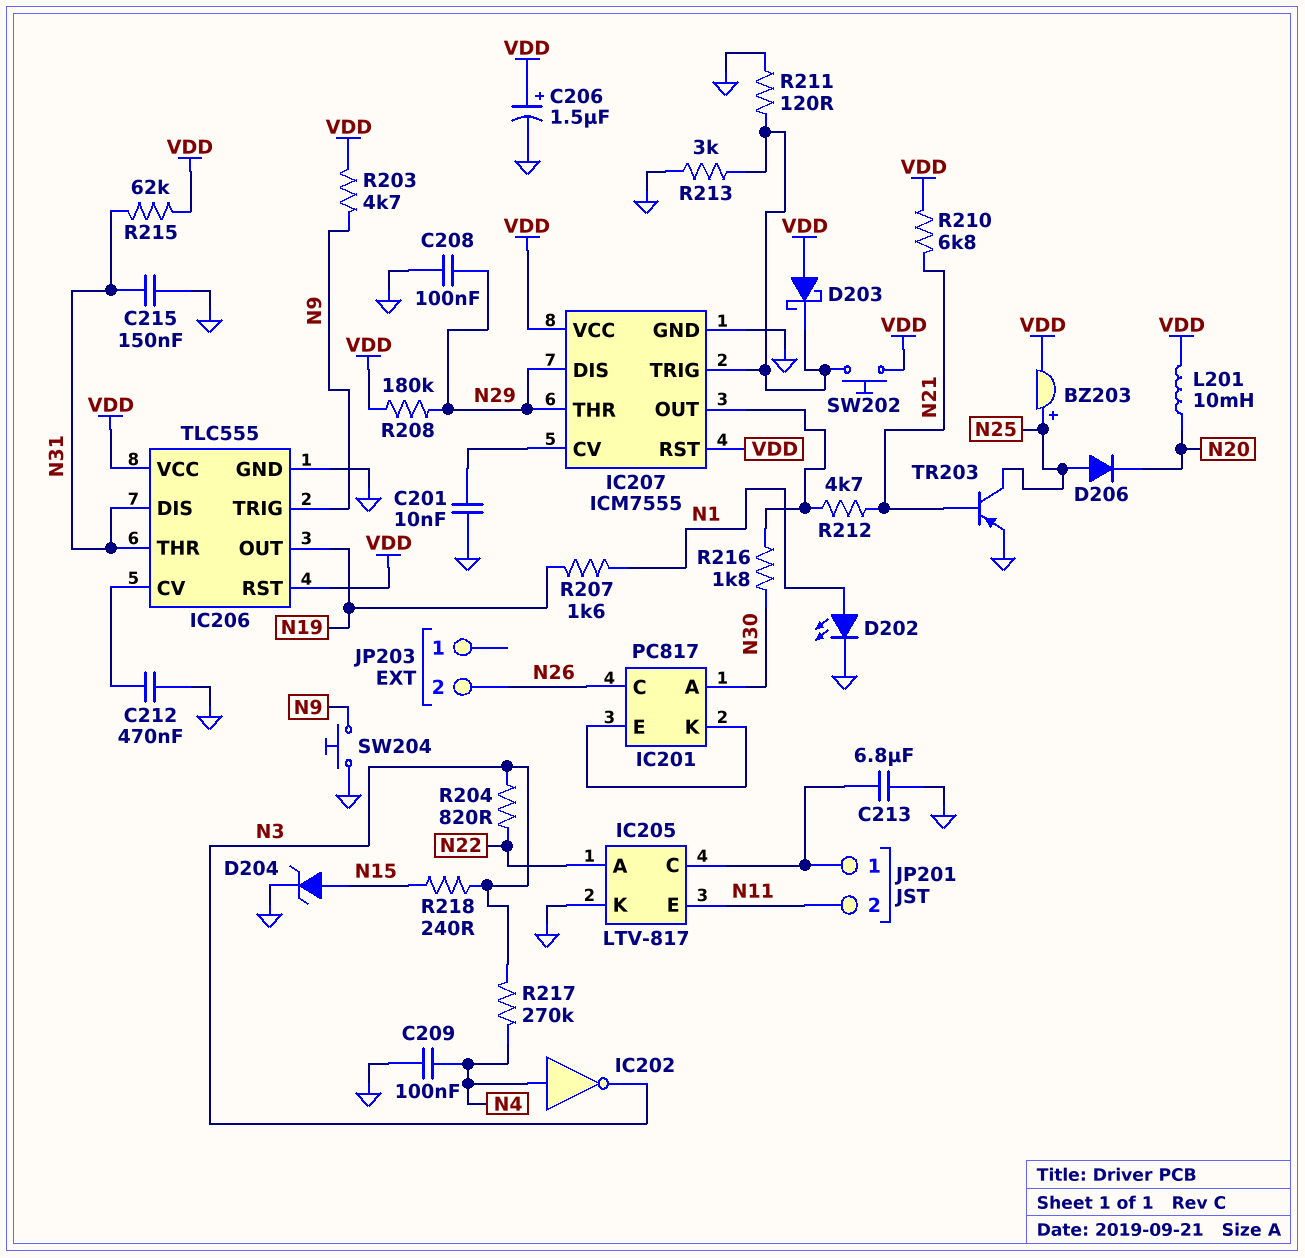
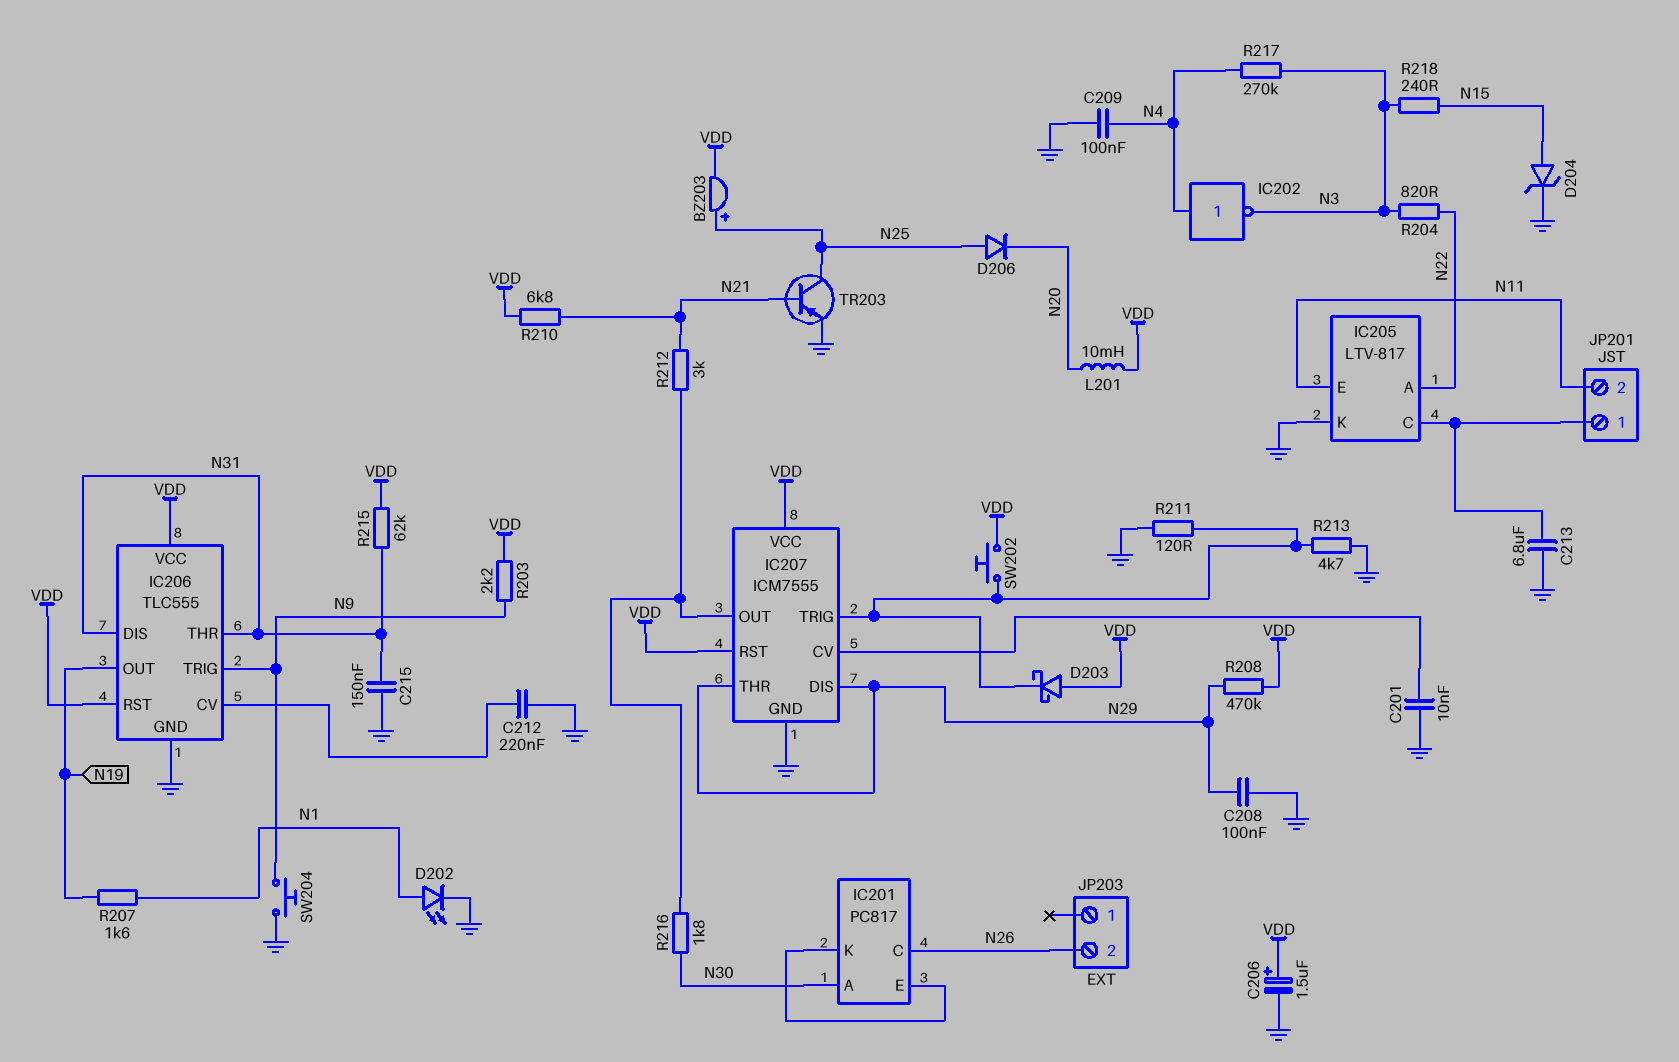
C212: 470nF (GND, IC206/CV) -> 220nF (GND, IC206/CV)
R203: 4.7k (N9, VDD) -> 2.2k (N9, VDD)
R208: 180k (N29, VDD) -> 470k (N29, VDD)
R212: 4.7k (IC207/OUT, N21) -> 3k (IC207/OUT, N21)
R213: 3k (GND, IC207/TRIG) -> 4.7k (GND, IC207/TRIG)

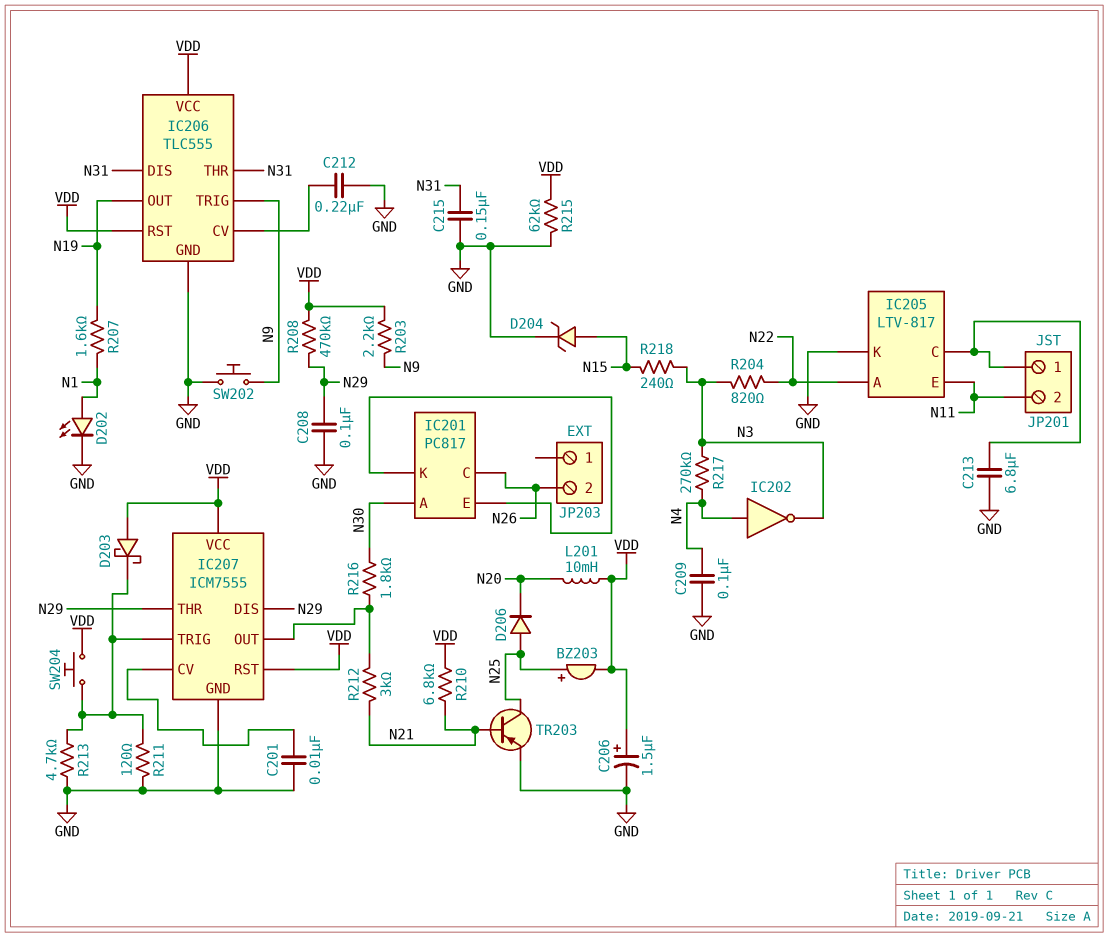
R215: 62k (N31, VDD) -> 62k (GND, VDD)
SW202: button (IC207/TRIG, VDD) -> button (GND, N9)
SW204: button (GND, N9) -> button (IC207/TRIG, VDD)

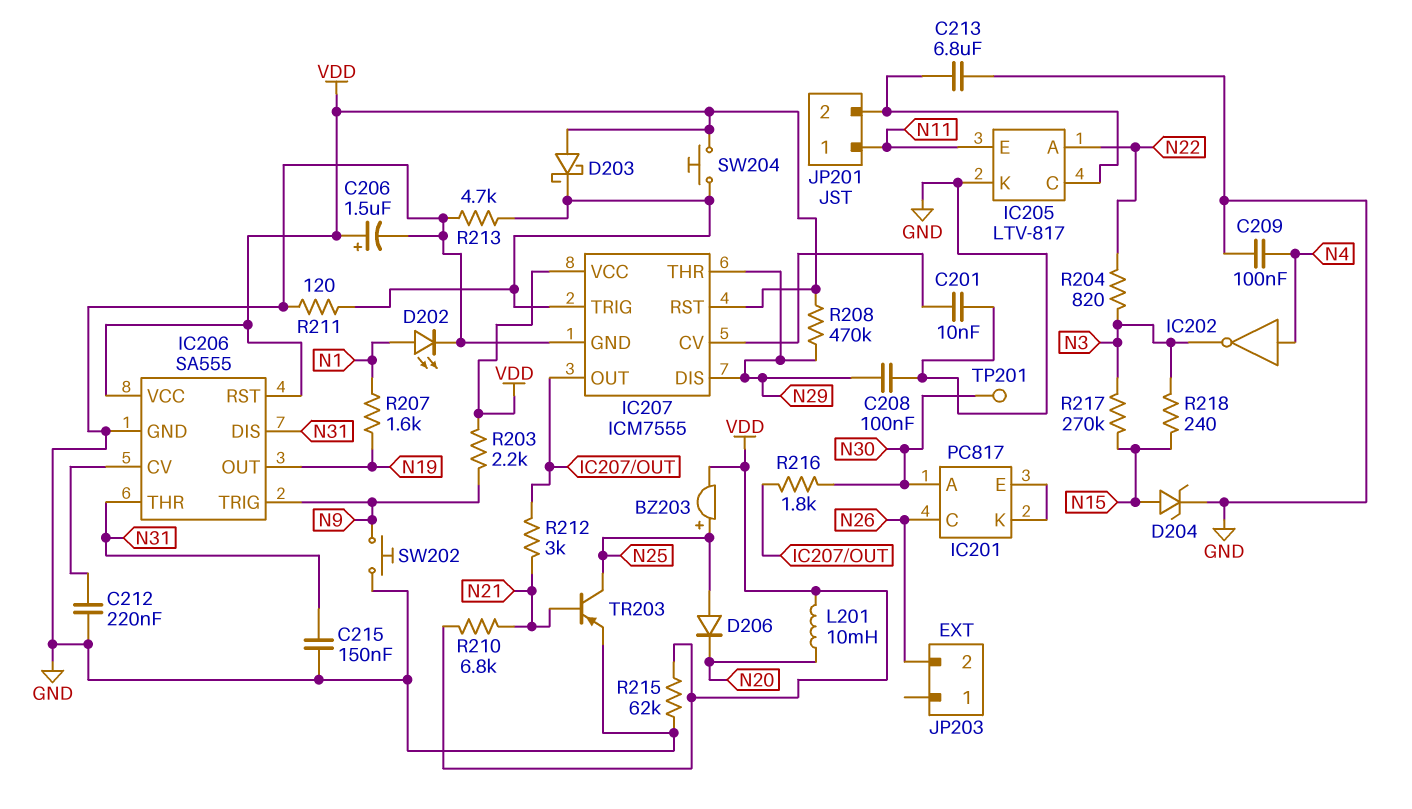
IC206: TLC555 -> SA555
JP201 pin 1: IC205/C -> N11
JP201 pin 2: N11 -> IC205/C
R217: 270k (N3, N4) -> 270k (N3, N15)
TP201: none -> test point (N30)

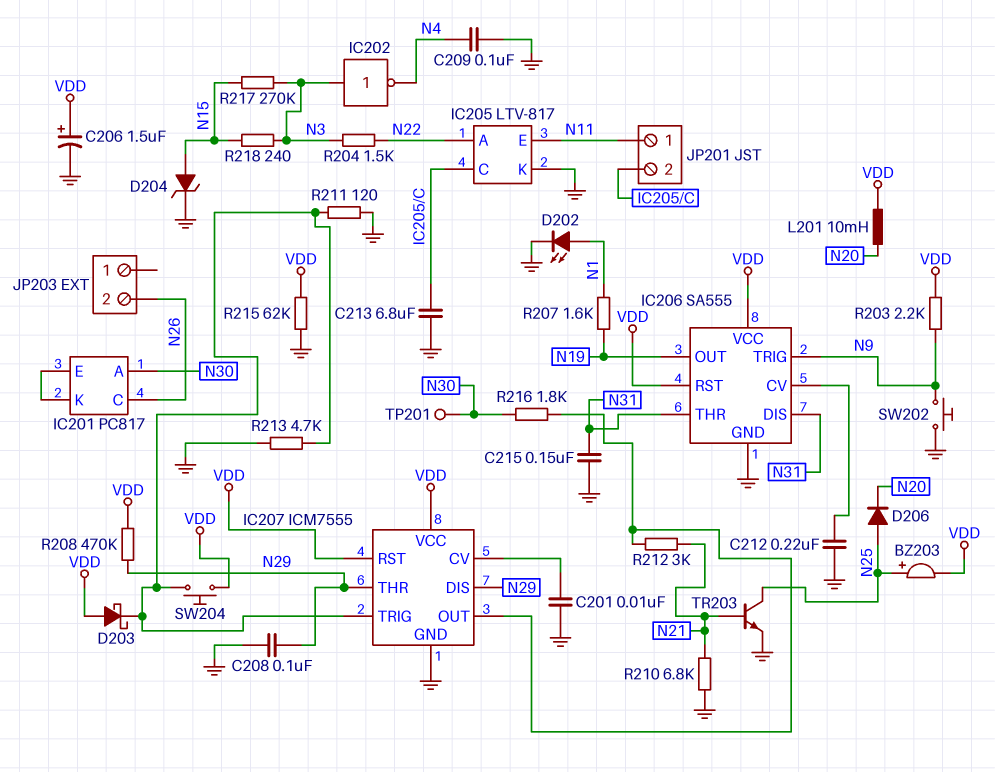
IC202: NOT (in N4, out N3) -> NOT (in N3, out N4)
R204: 820 (N3, N22) -> 1.5k (N3, N22)
R210: 6.8k (N21, VDD) -> 6.8k (GND, N21)
TR203: PNP (B N21, C N25, E GND) -> NPN (B N21, C N25, E GND)

